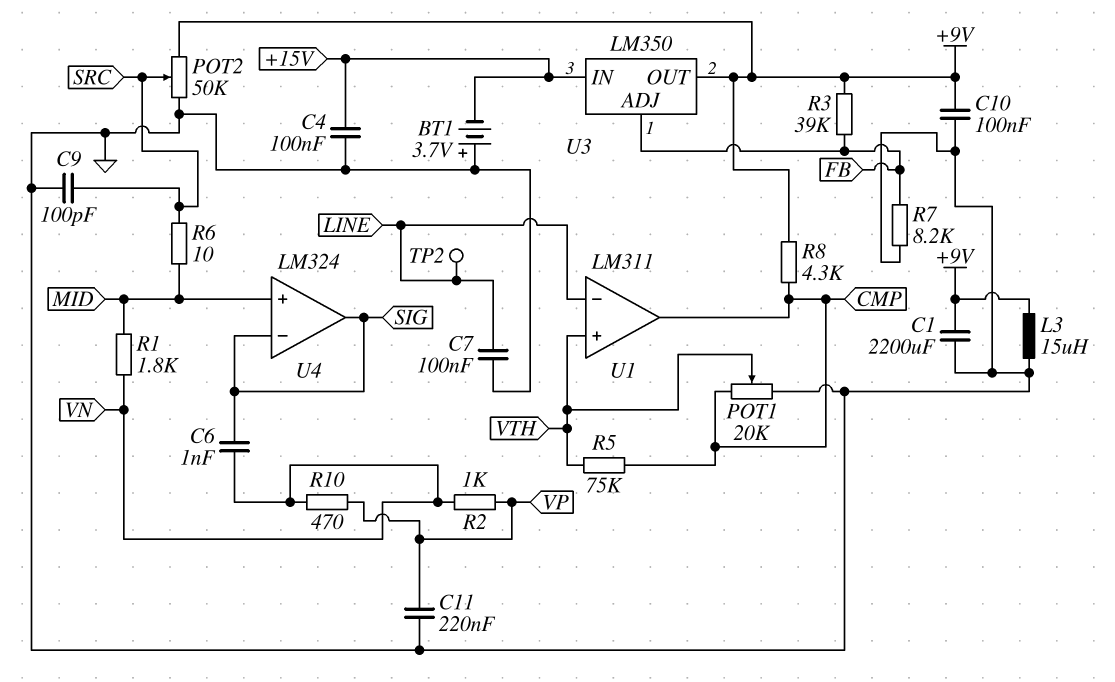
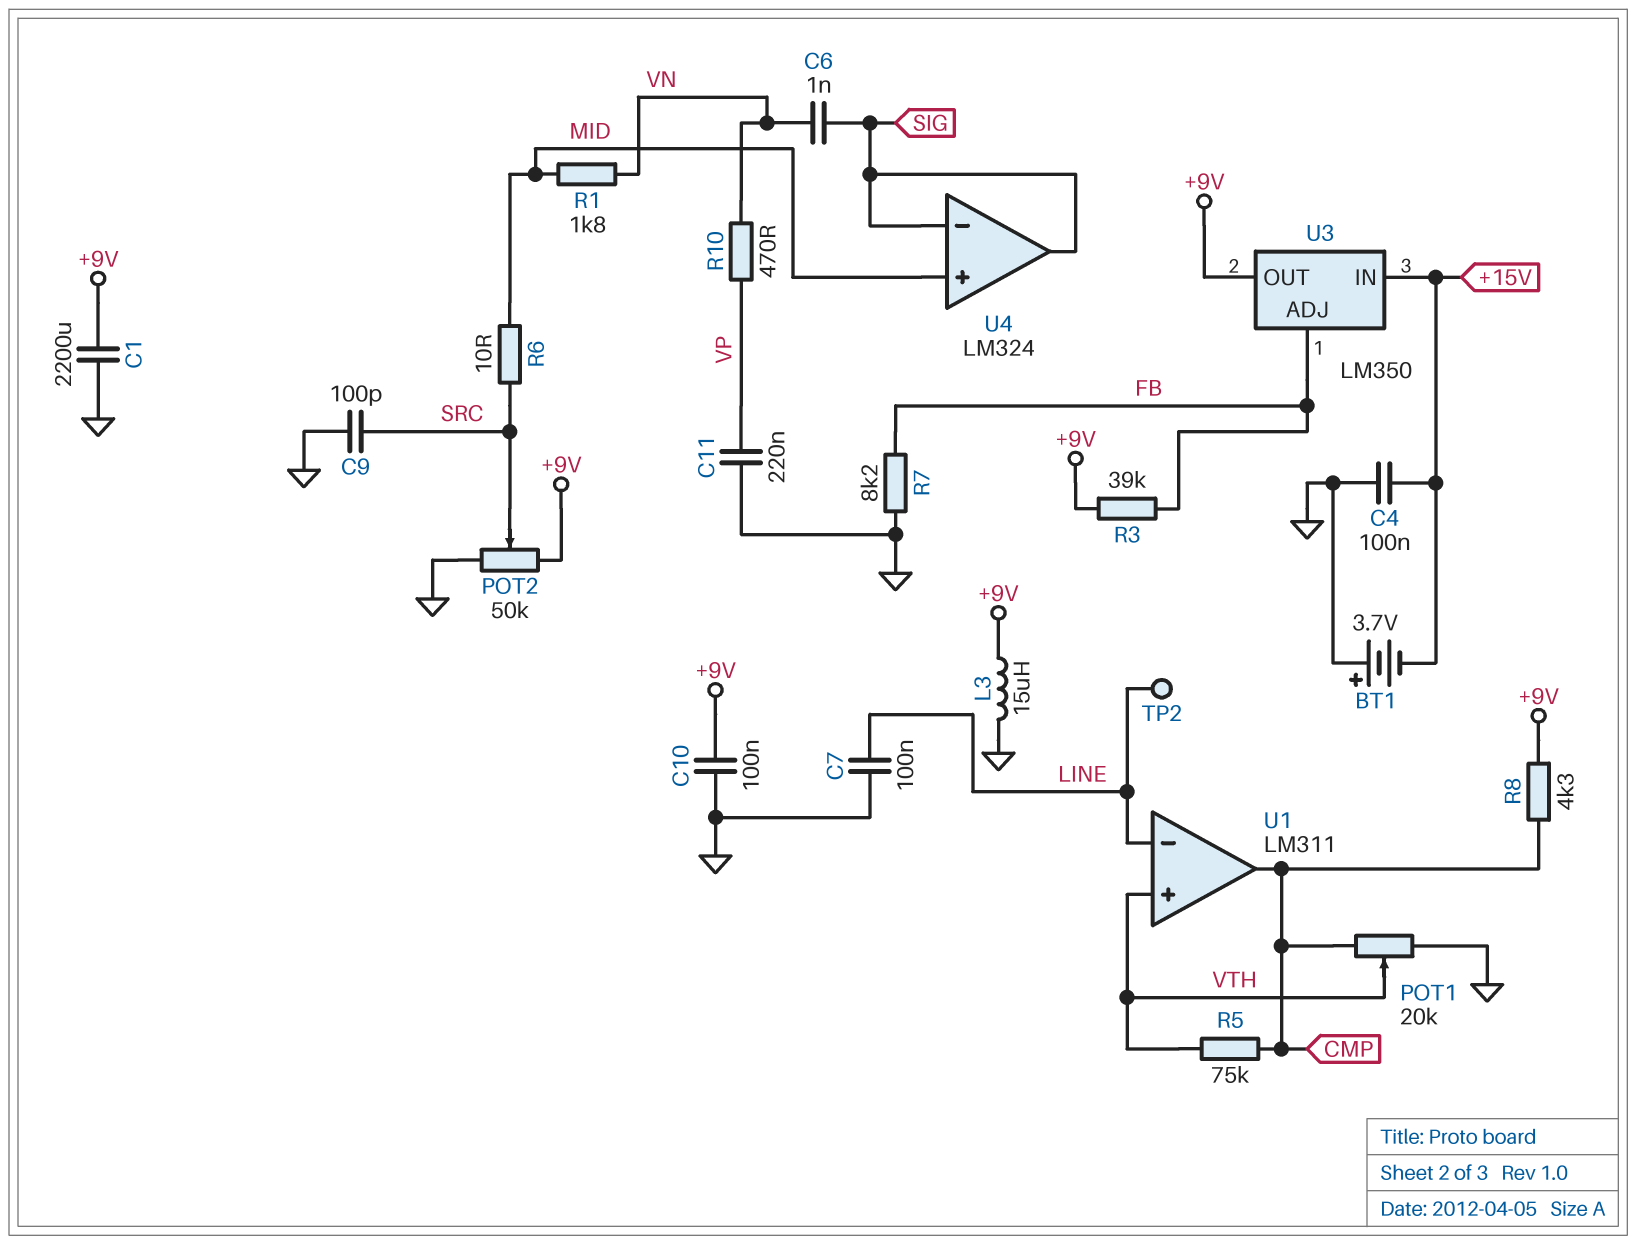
R2: 1k (VN, VP) -> none

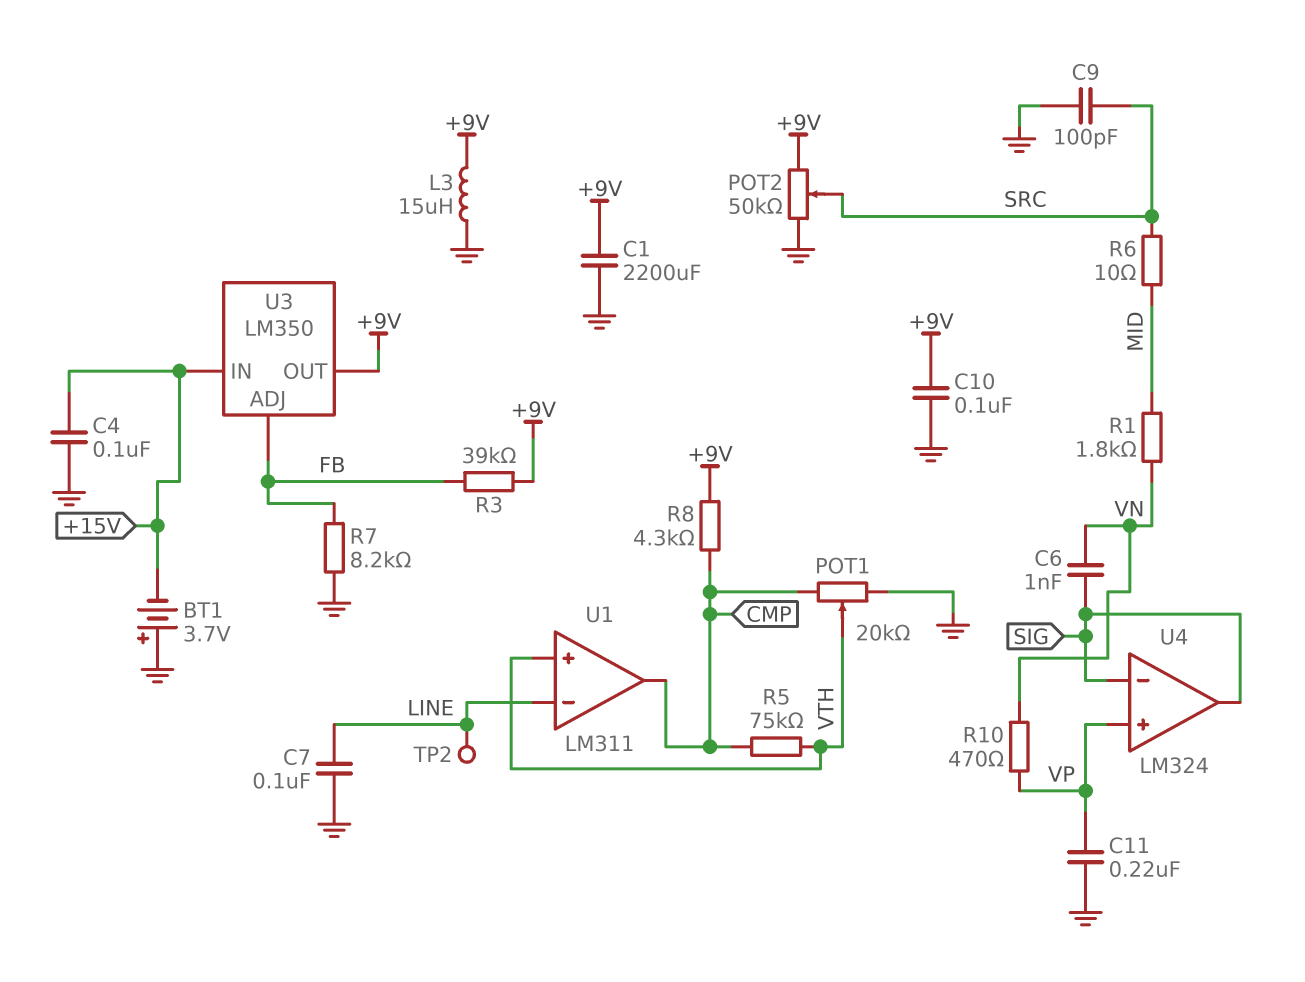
U4 pin in+: MID -> VP

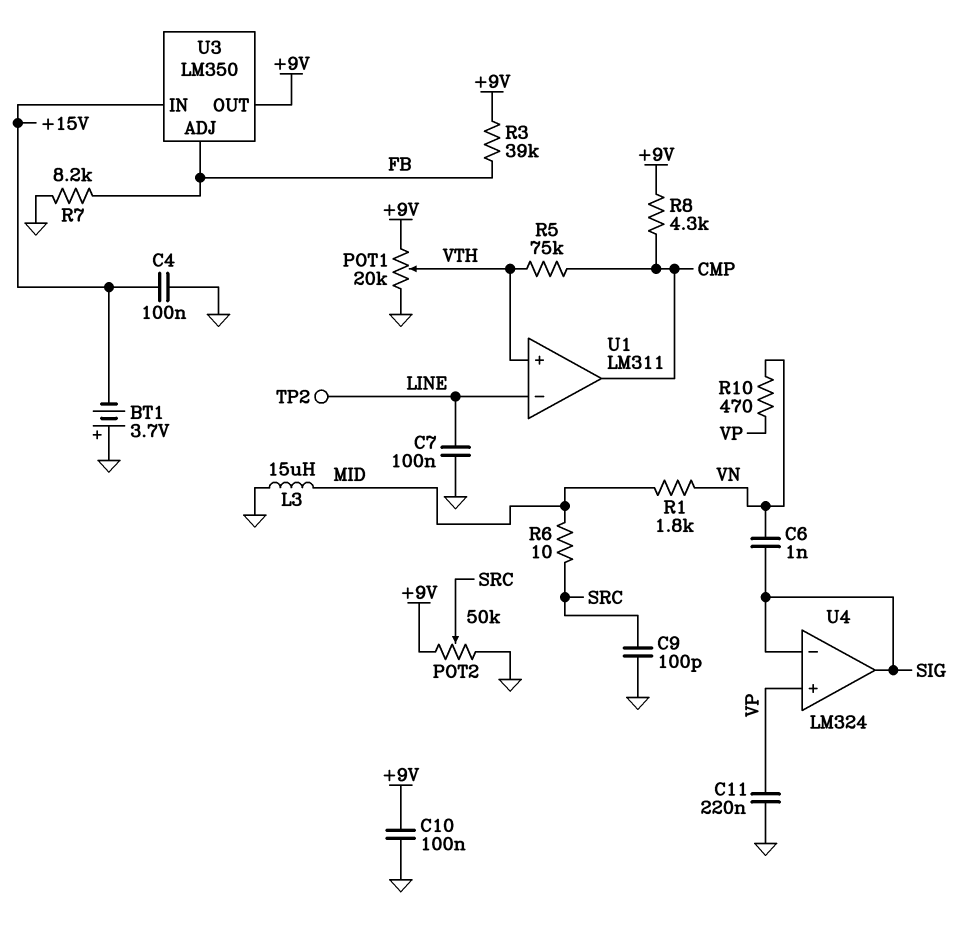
C1: 2200uF (+9V, GND) -> none
L3: 15uH (+9V, GND) -> 15uH (GND, MID)
POT1: 20k (CMP, GND, wiper VTH) -> 20k (+9V, GND, wiper VTH)

